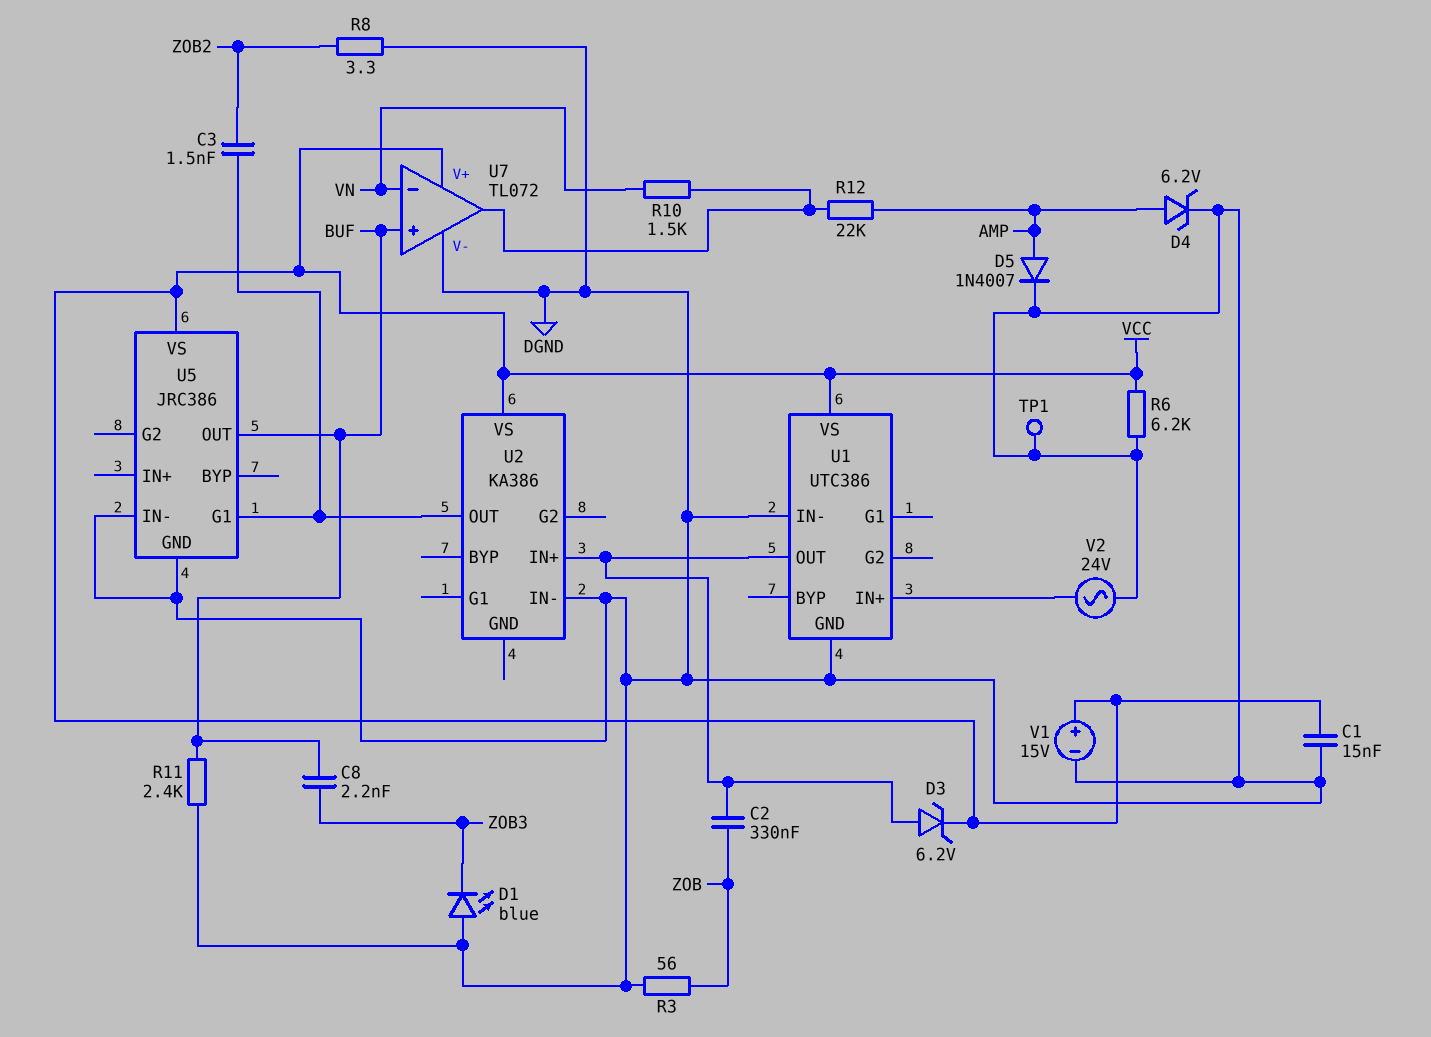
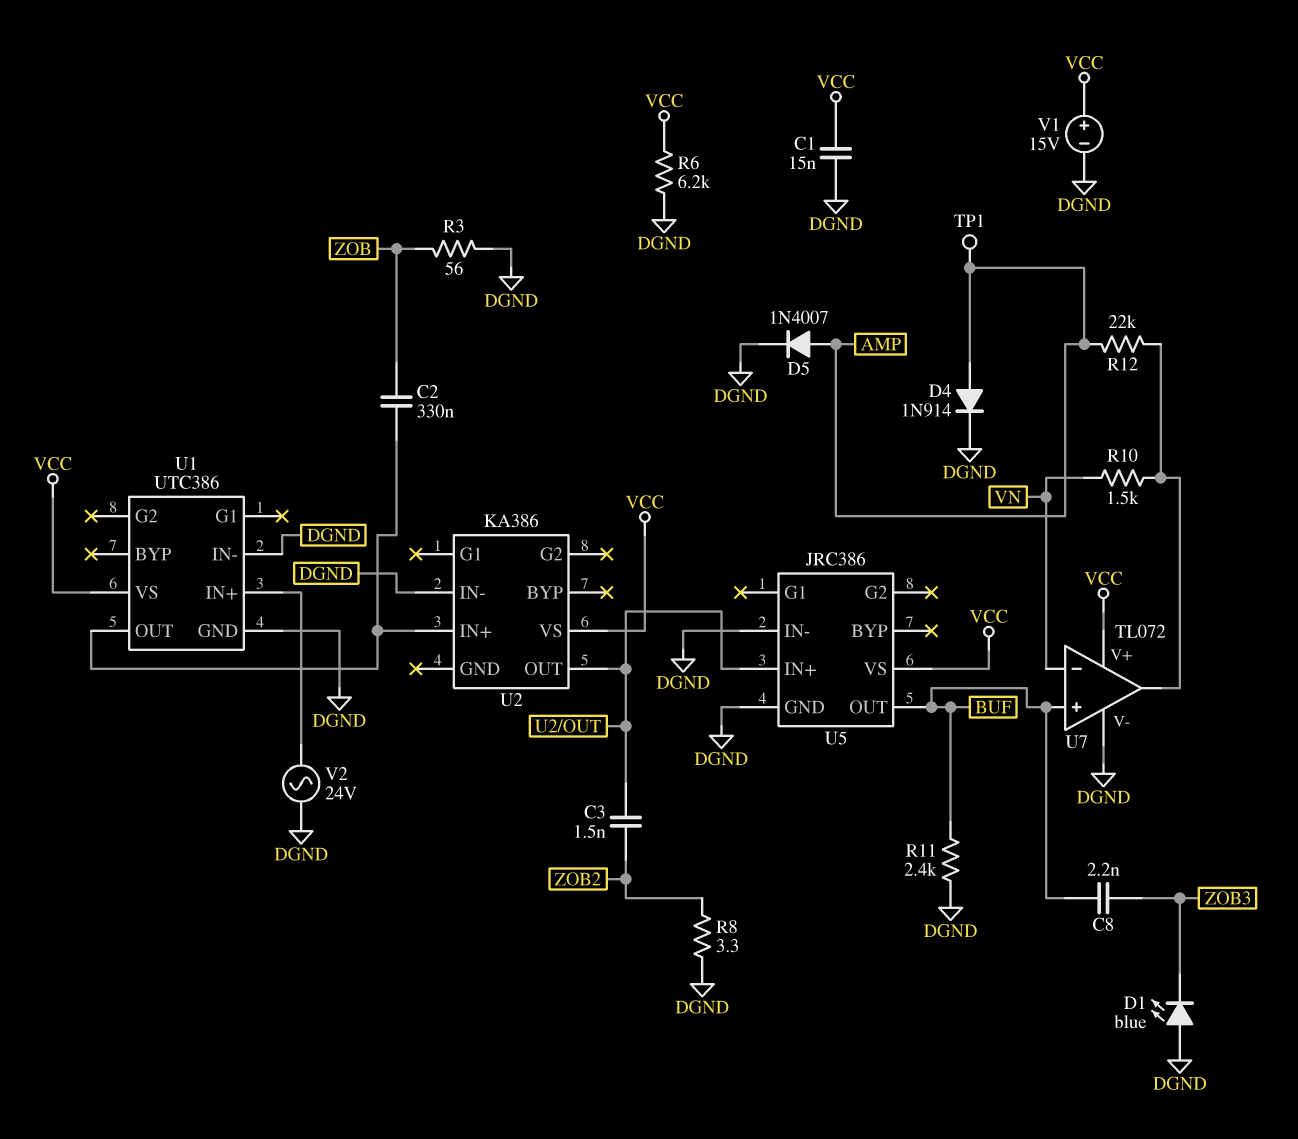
D3: zener 6.2V (A U1/OUT, K VCC) -> none
D4: zener 6.2V (A AMP, K DGND) -> diode 1N914 (A AMP, K DGND)
TP1: test point (DGND) -> test point (AMP)
U5 pin G1: U2/OUT -> none
U5 pin IN+: none -> U2/OUT

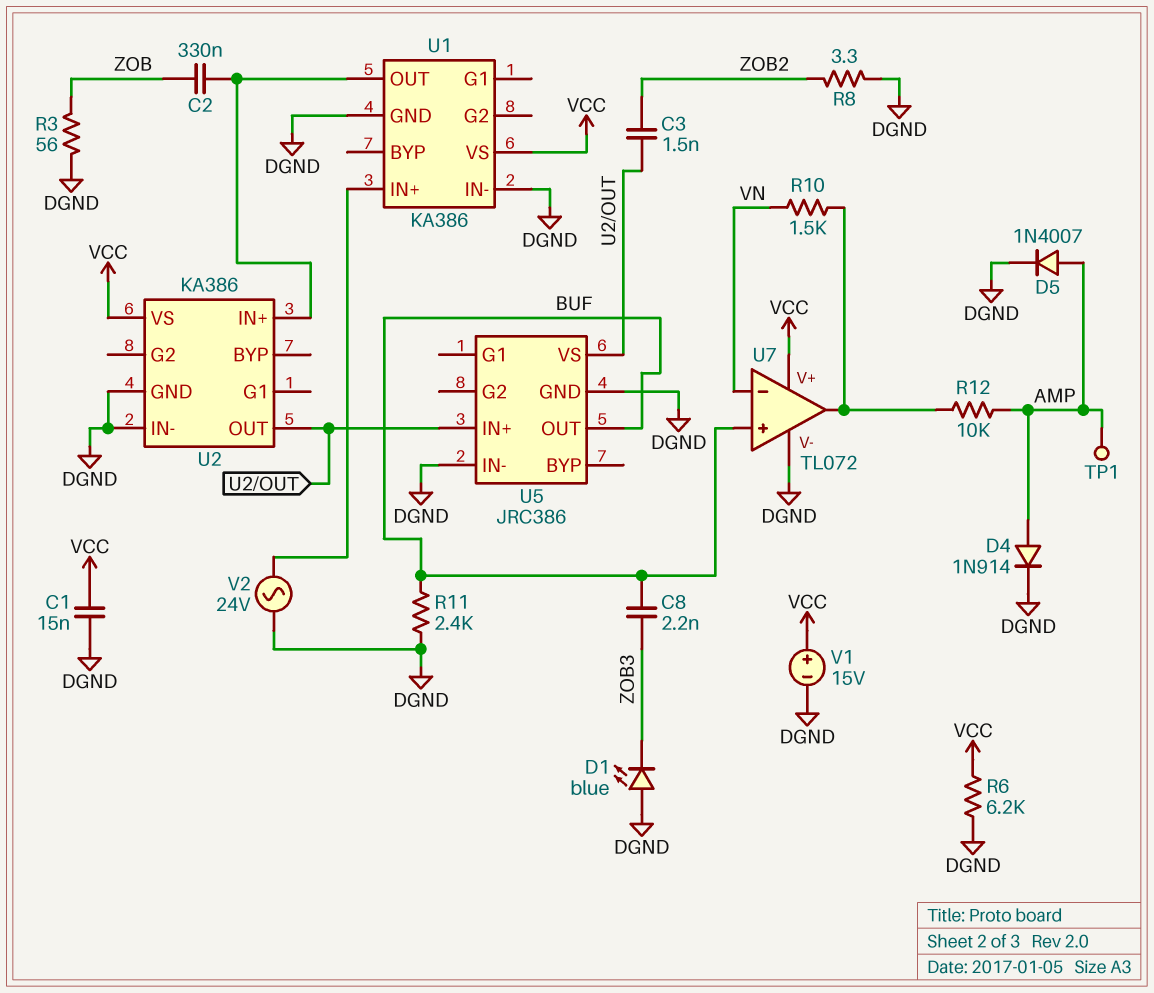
R12: 22k (AMP, U7/out) -> 10k (AMP, U7/out)
U1: UTC386 -> KA386
U2 pin GND: none -> DGND
U5 pin VS: VCC -> U2/OUT

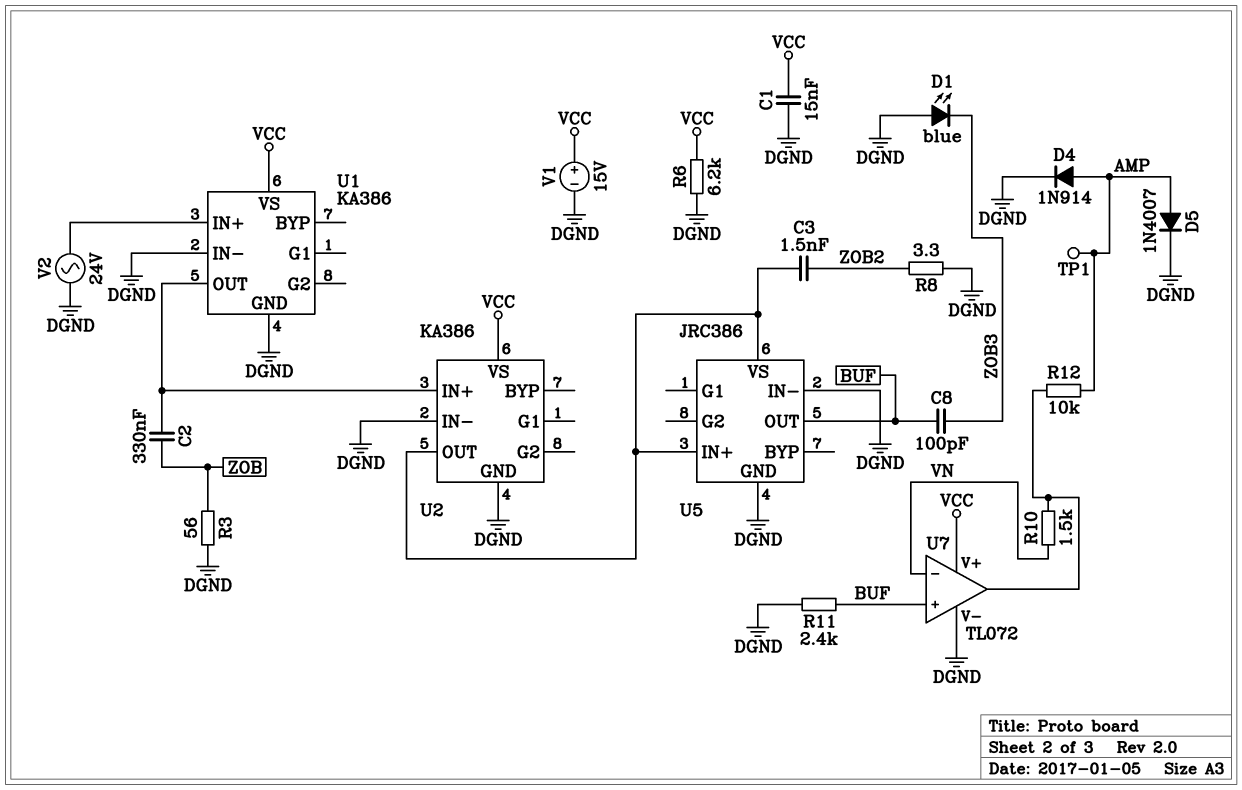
C8: 2.2nF (BUF, ZOB3) -> 100pF (BUF, ZOB3)

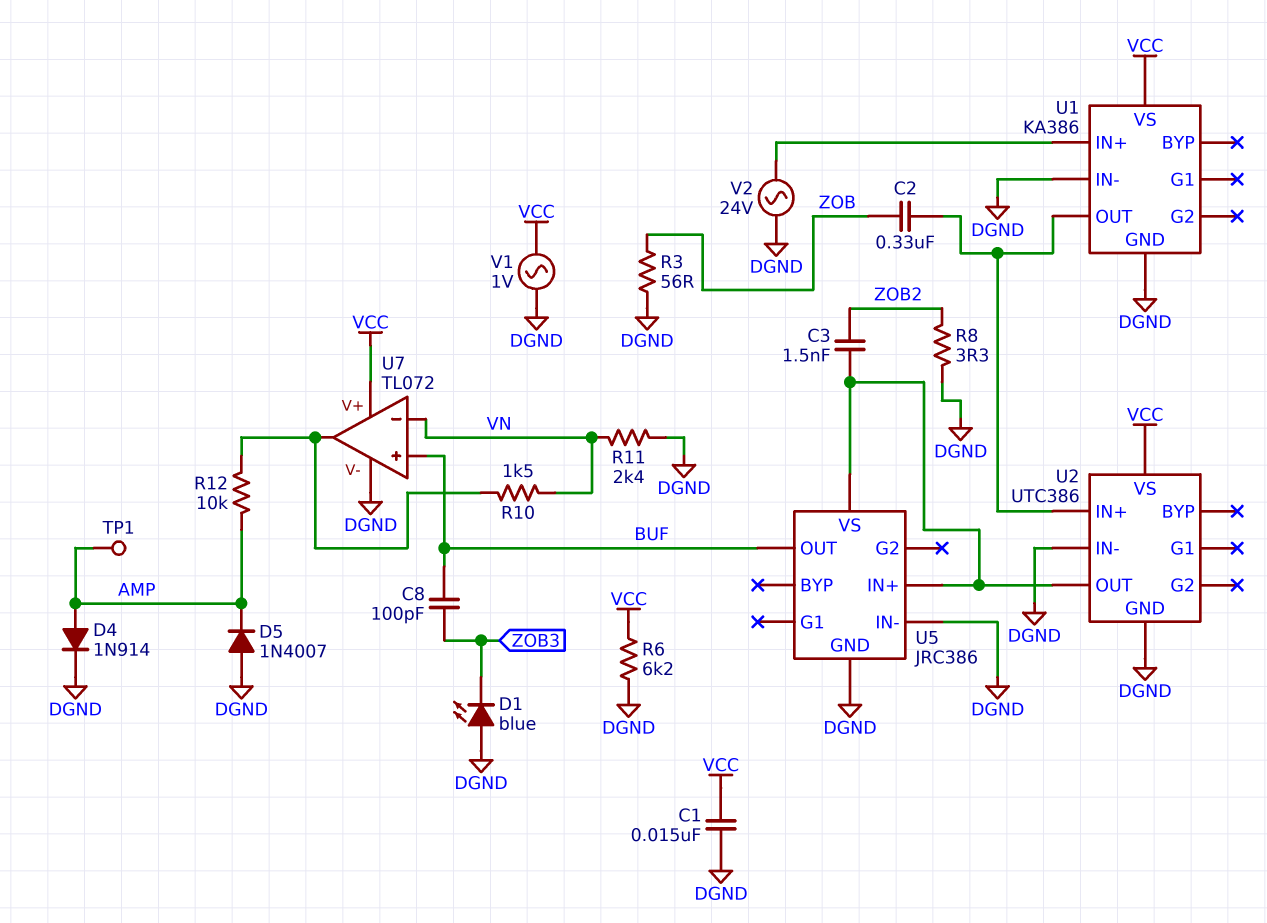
D5: diode 1N4007 (A AMP, K DGND) -> diode 1N4007 (A DGND, K AMP)
R11: 2.4k (BUF, DGND) -> 2.4k (DGND, VN)
U2: KA386 -> UTC386
V1: 15V (plus VCC, minus DGND) -> AC 1V (DGND, VCC)

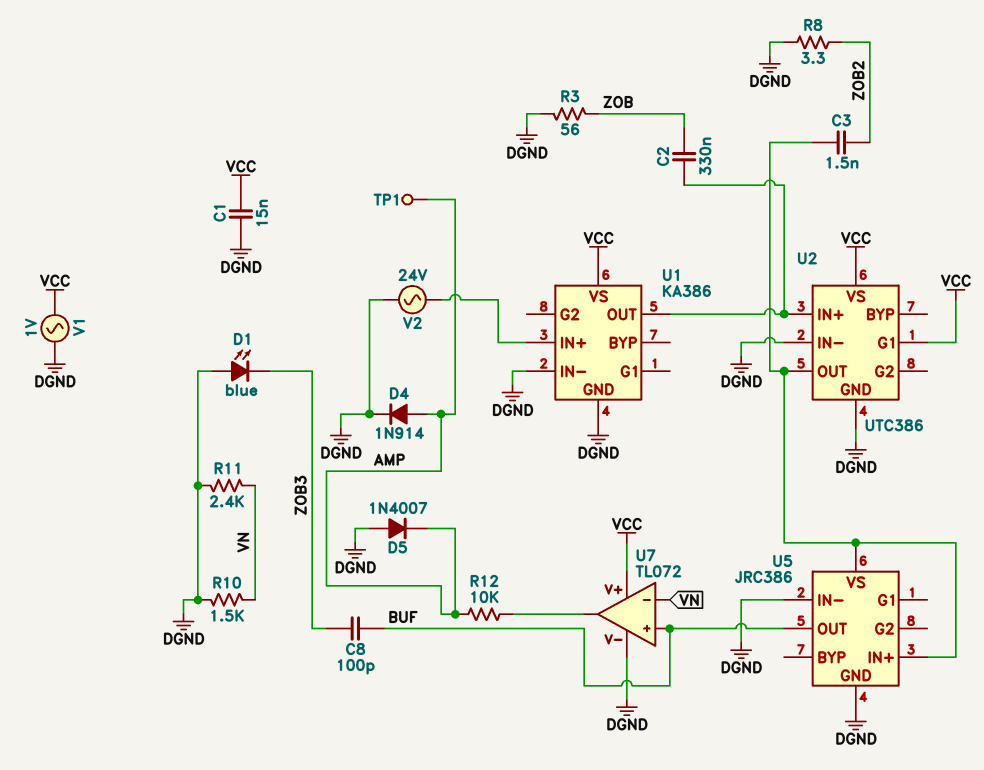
R6: 6.2k (DGND, VCC) -> none
R10: 1.5k (U7/out, VN) -> 1.5k (DGND, VN)
U2 pin G1: none -> VCC

